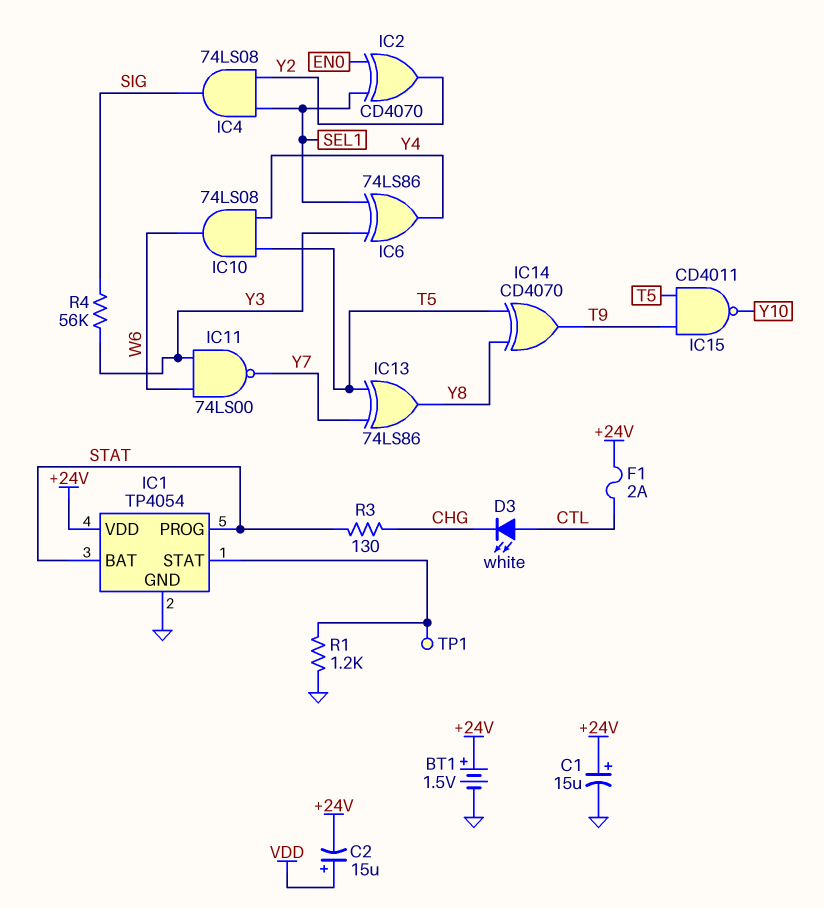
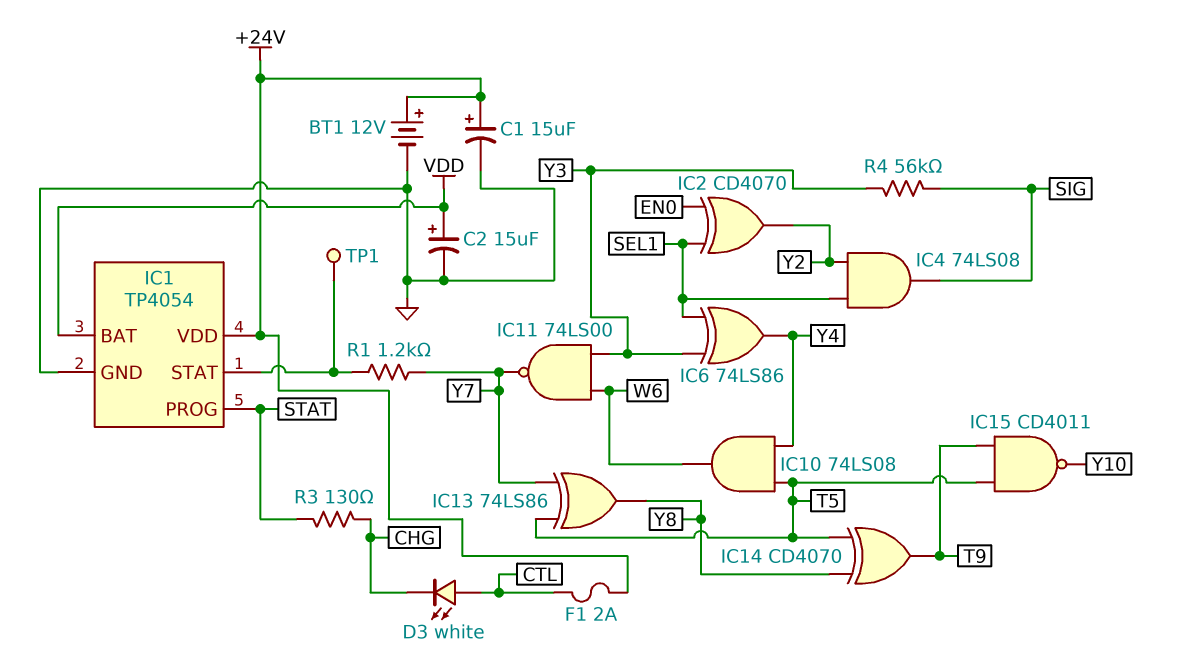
BT1: 1.5V (plus +24V, minus GND) -> 12V (plus +24V, minus GND)
C2: 15uF (plus VDD, minus +24V) -> 15uF (plus VDD, minus GND)
IC1 pin BAT: STAT -> VDD
R1: 1.2k (GND, IC1/STAT) -> 1.2k (IC1/STAT, Y7)

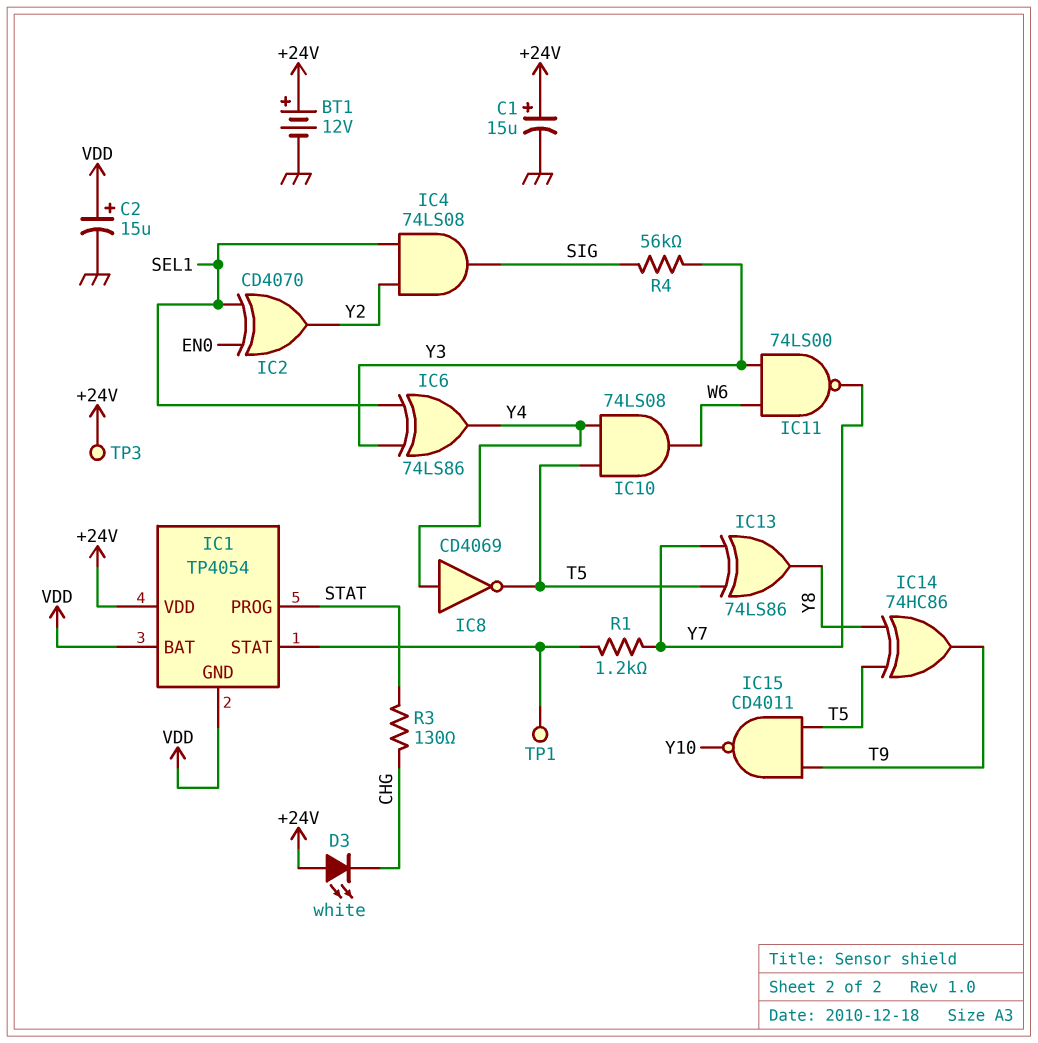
D3: LED white (A CTL, K CHG) -> LED white (A +24V, K CHG)
F1: 2A (+24V, CTL) -> none
IC1 pin GND: GND -> VDD
IC8: none -> NOT CD4069 (in Y4, out T5)
IC14: XOR CD4070 (in T5, in Y8, out T9) -> XOR 74HC86 (in T5, in Y8, out T9)
TP3: none -> test point (+24V)

